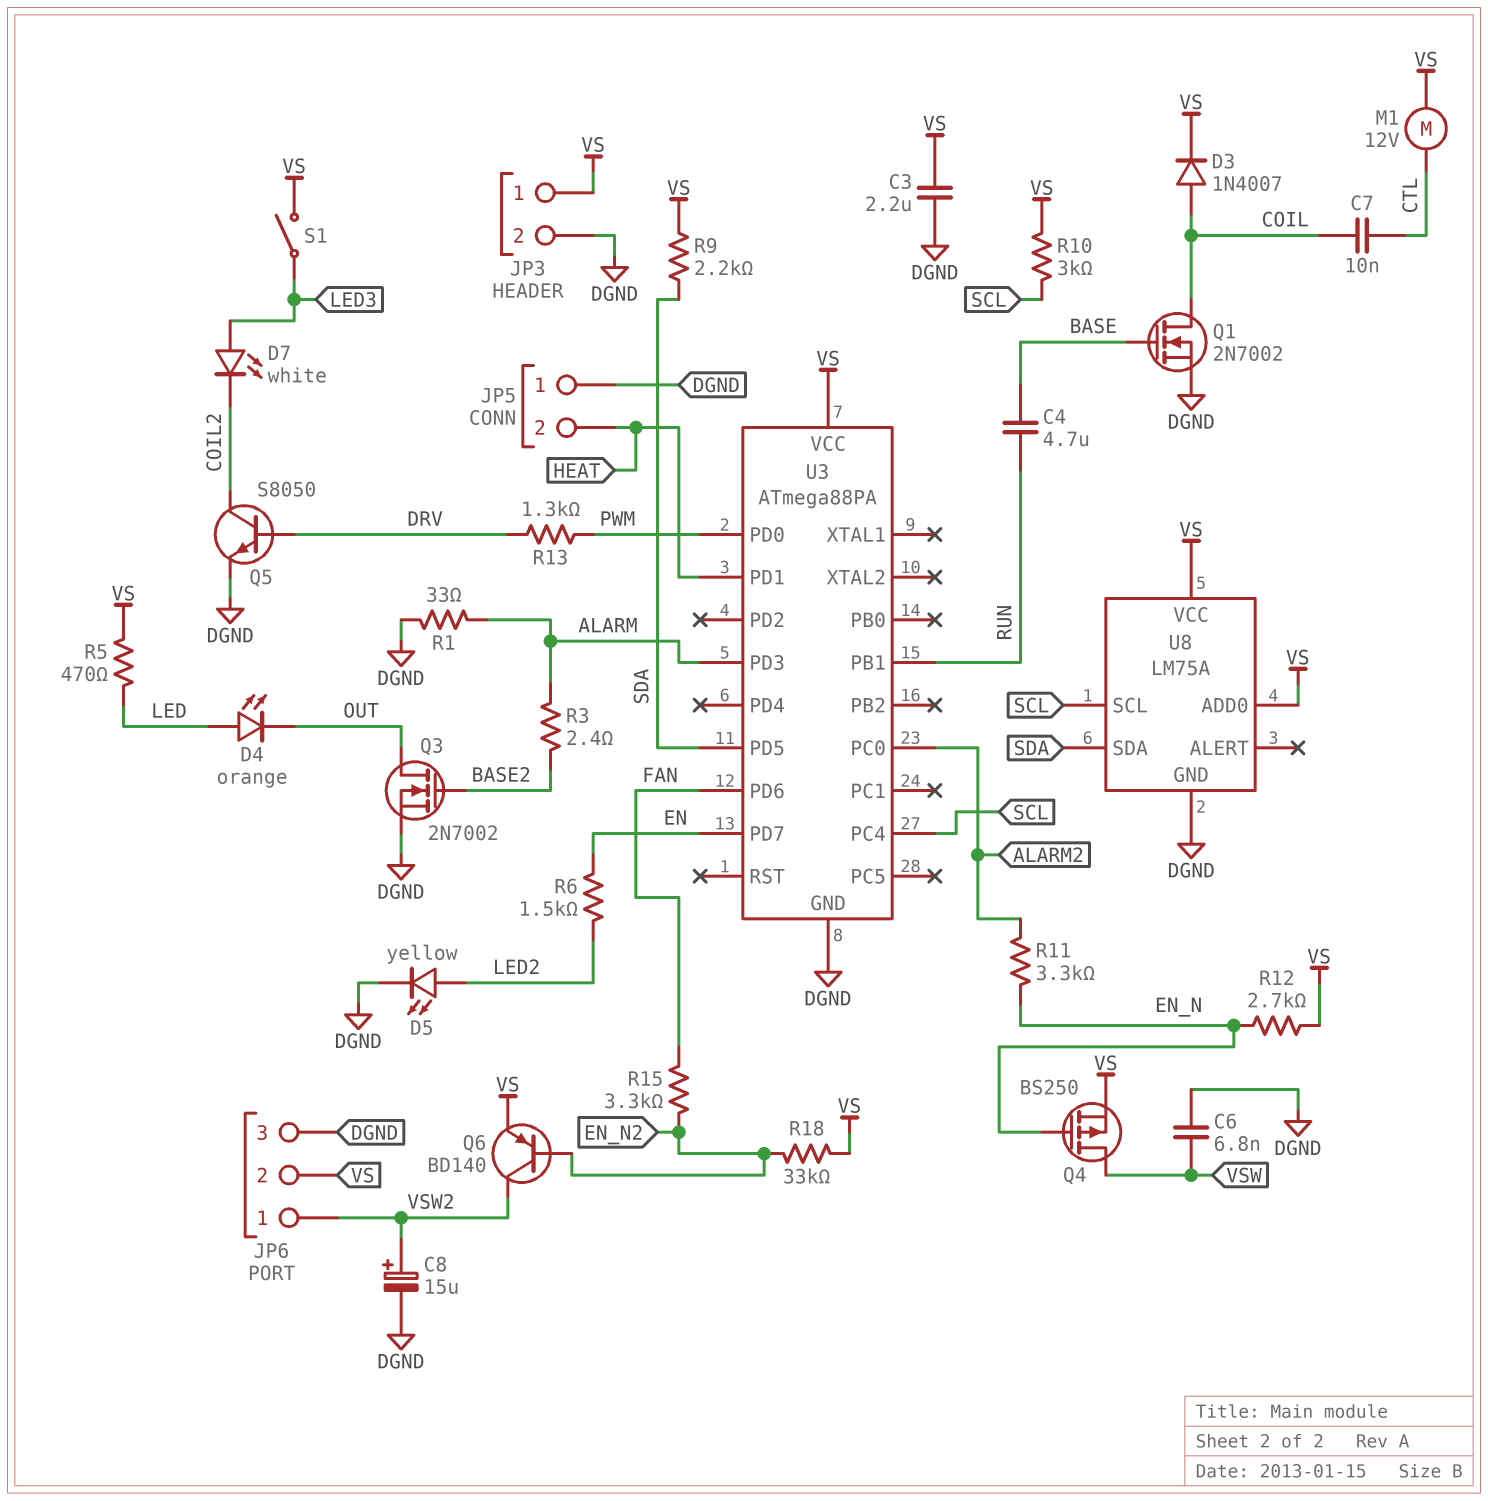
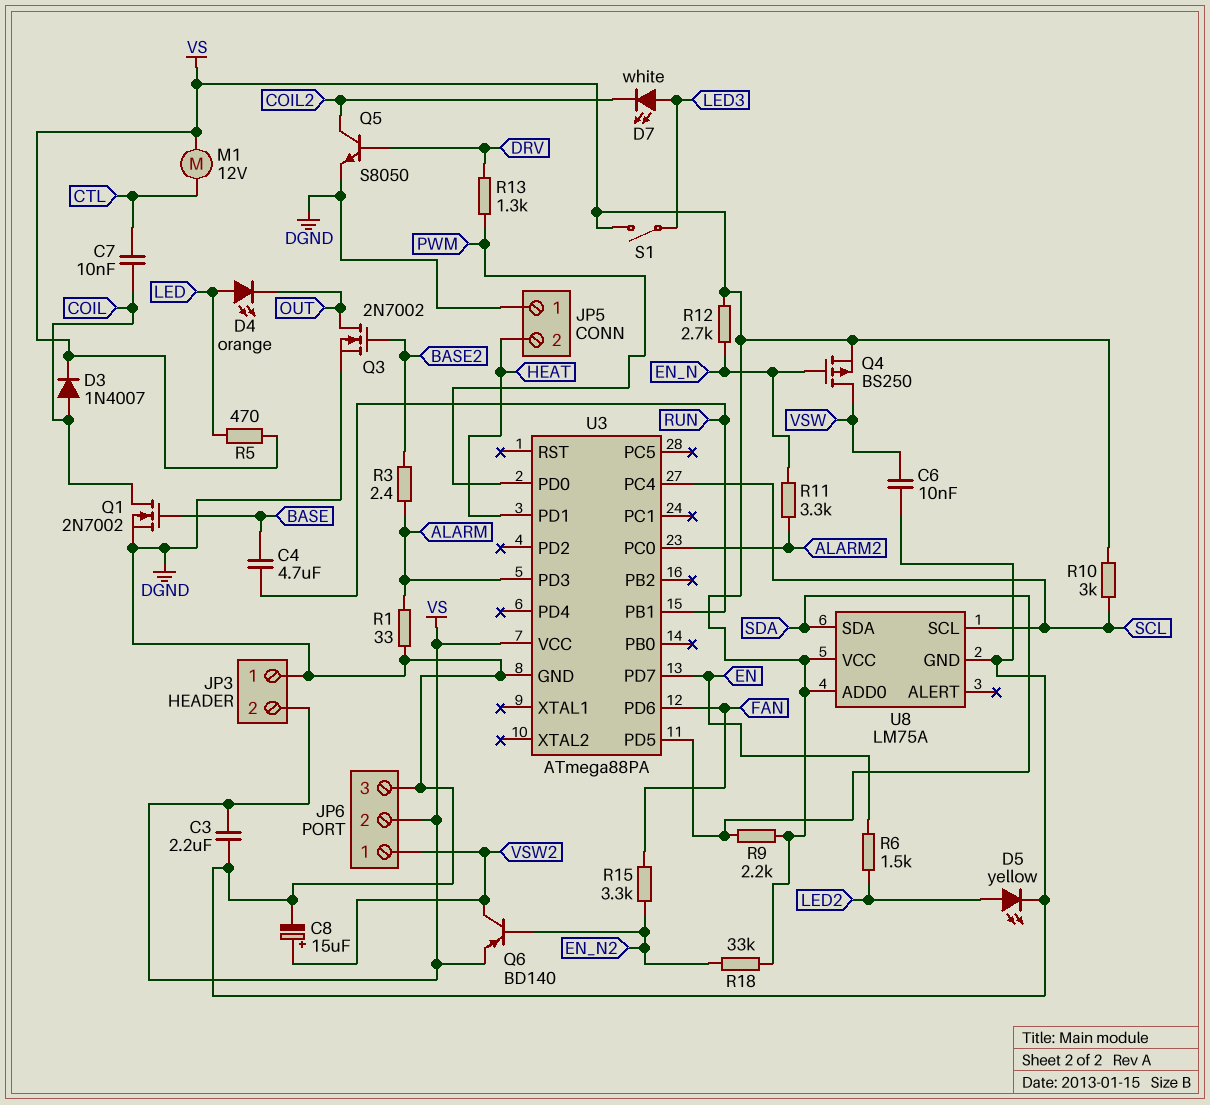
C6: 6.8nF (DGND, VSW) -> 10nF (DGND, VSW)
JP3 pin 1: VS -> DGND
JP3 pin 2: DGND -> VS

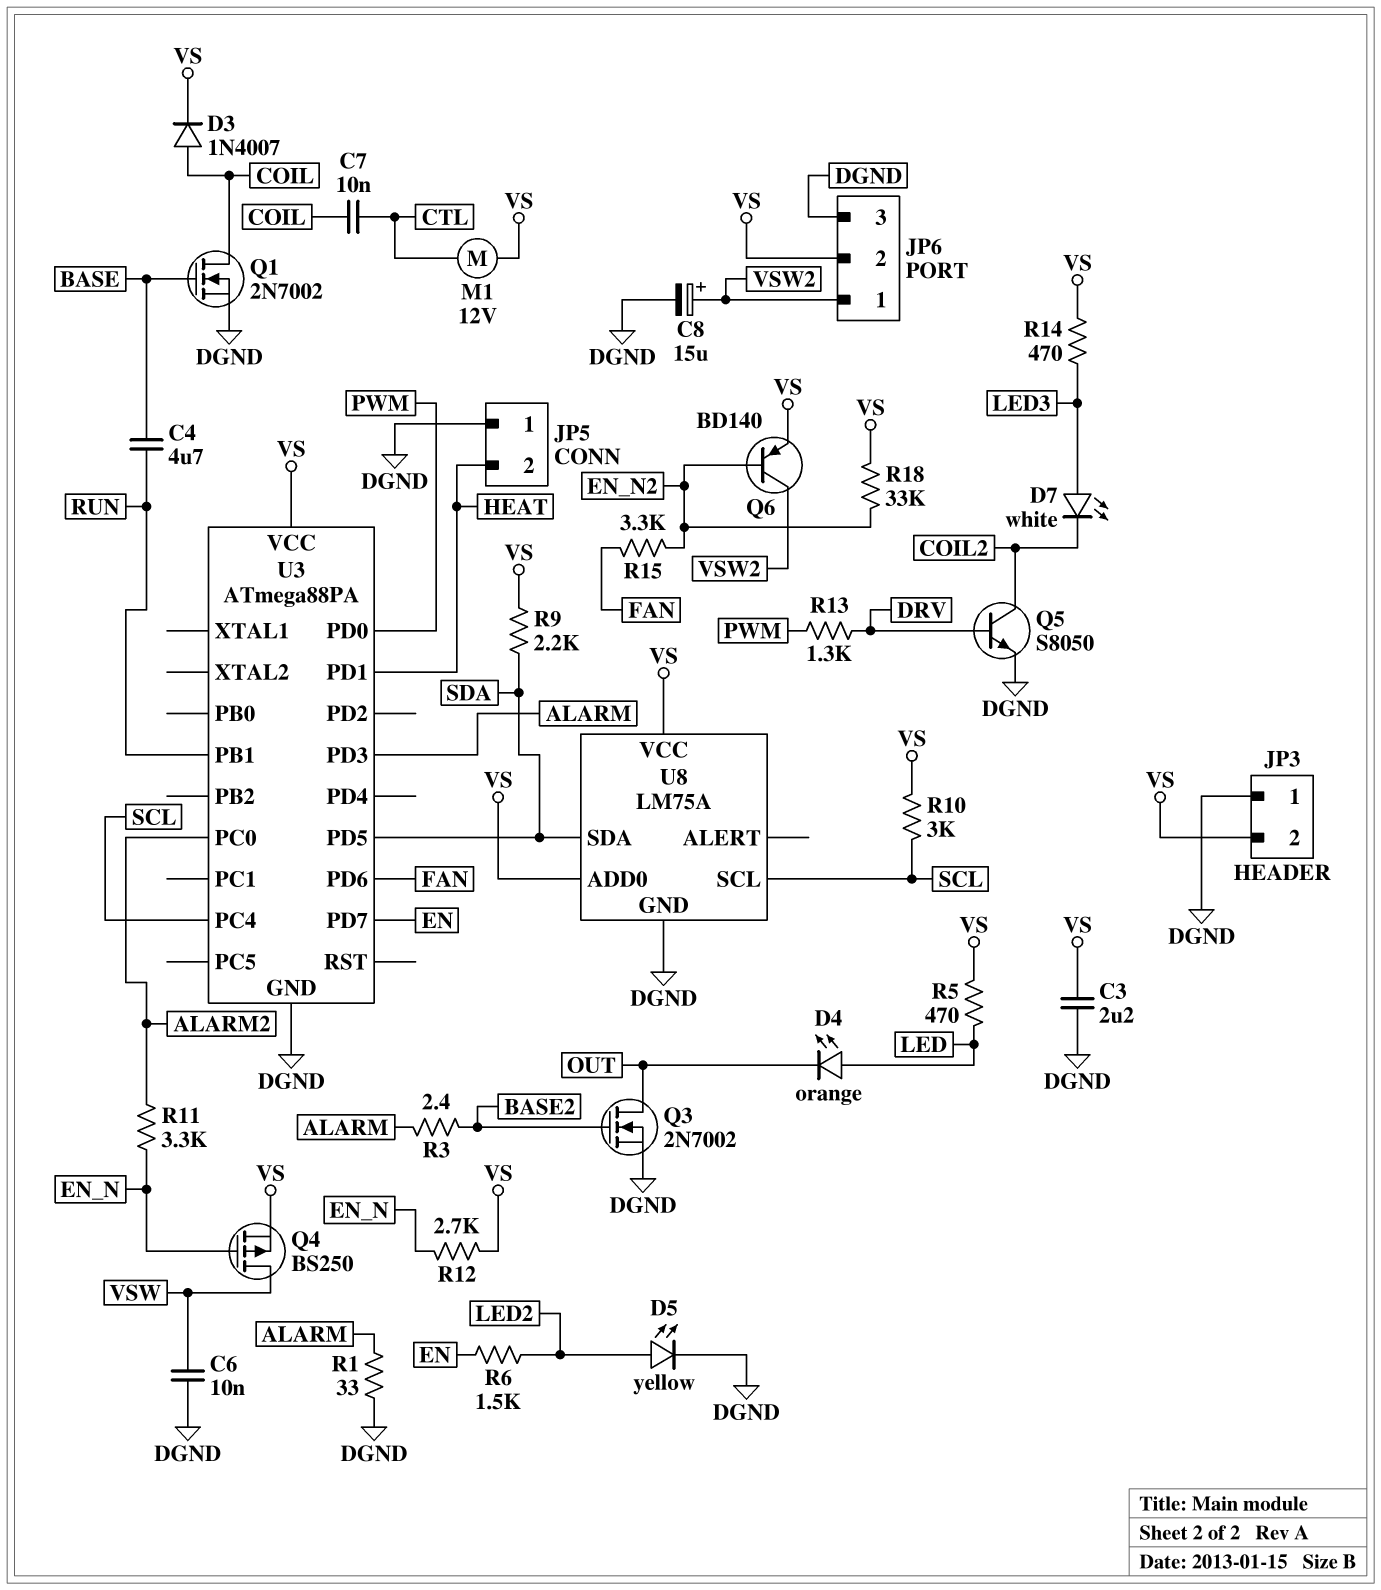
R14: none -> 470 (LED3, VS)
S1: switch (LED3, VS) -> none

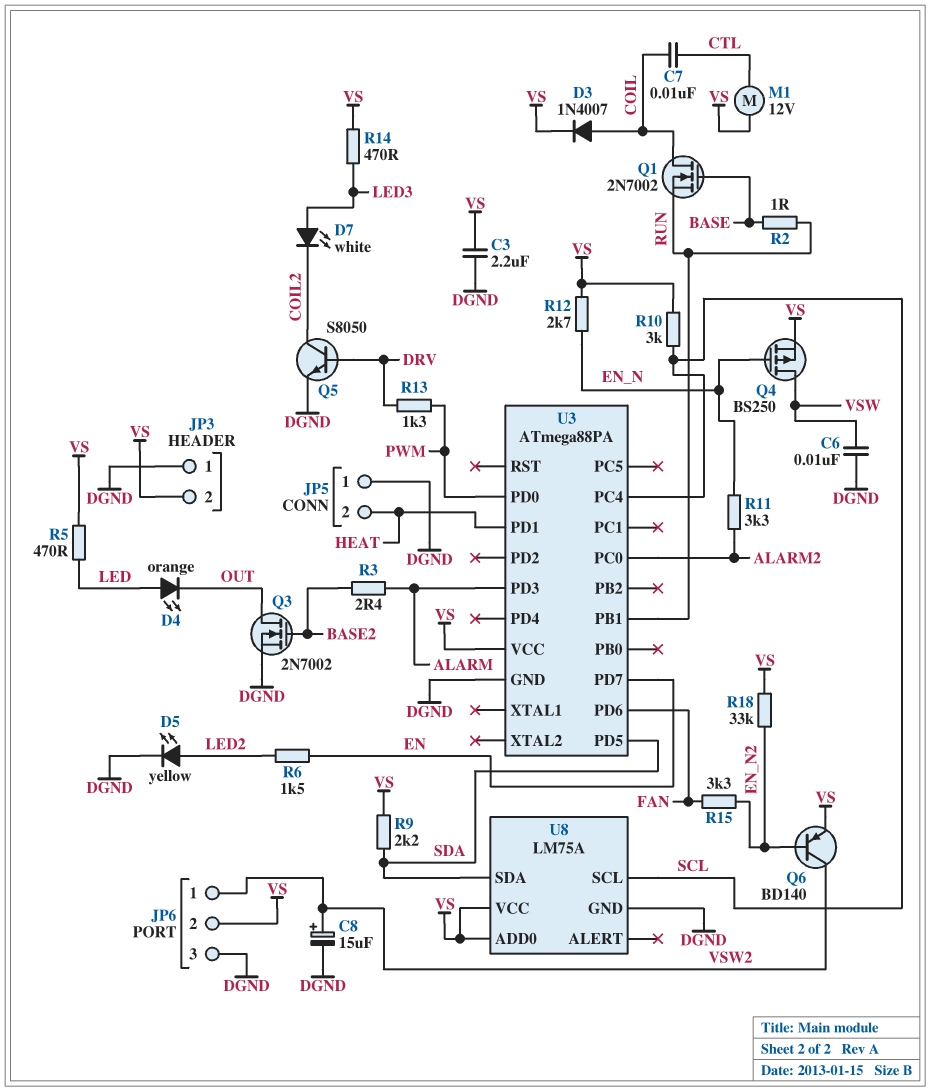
C4: 4.7uF (BASE, RUN) -> none
Q1: NMOS 2N7002 (G BASE, D COIL, S DGND) -> NMOS 2N7002 (G BASE, D COIL, S RUN)
R1: 33 (ALARM, DGND) -> none
R2: none -> 1 (BASE, RUN)

